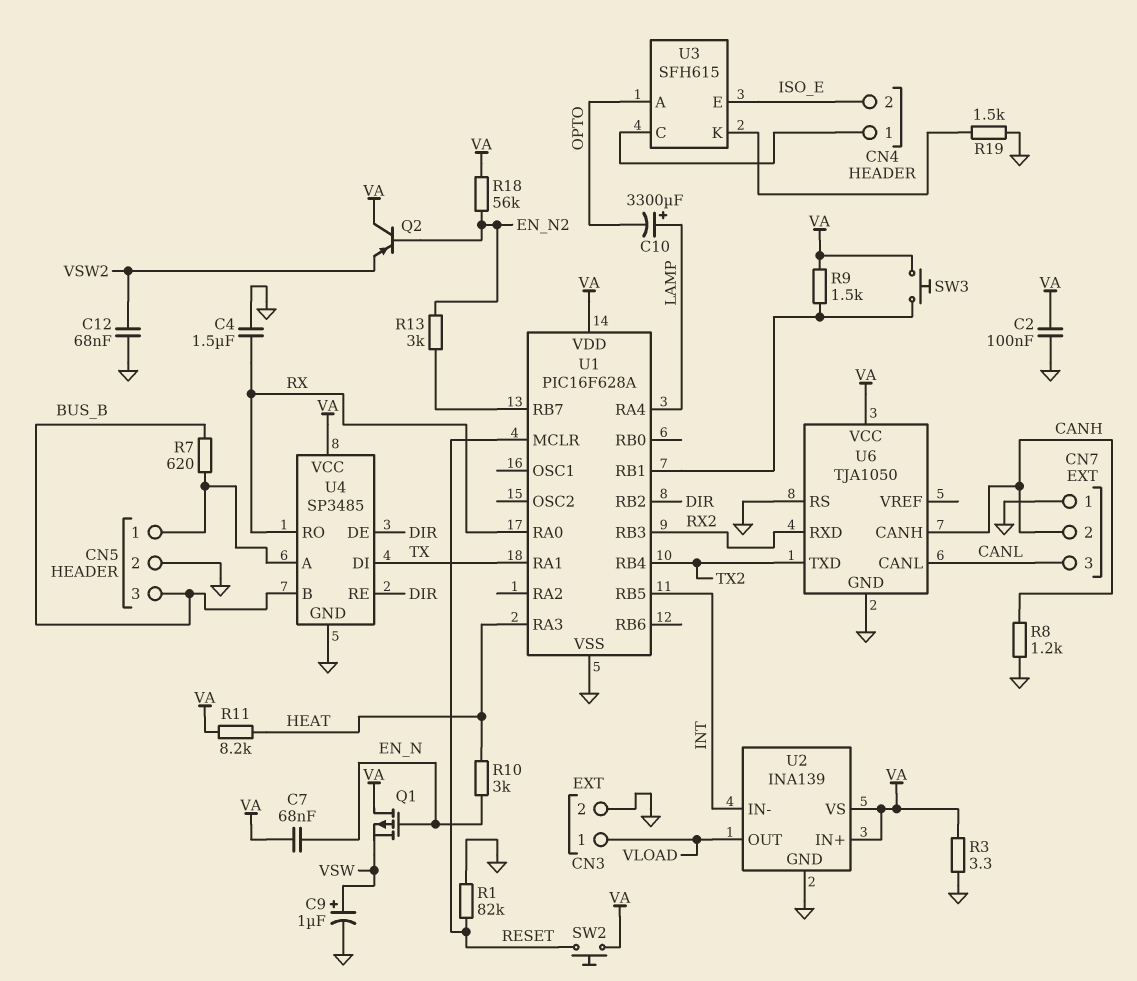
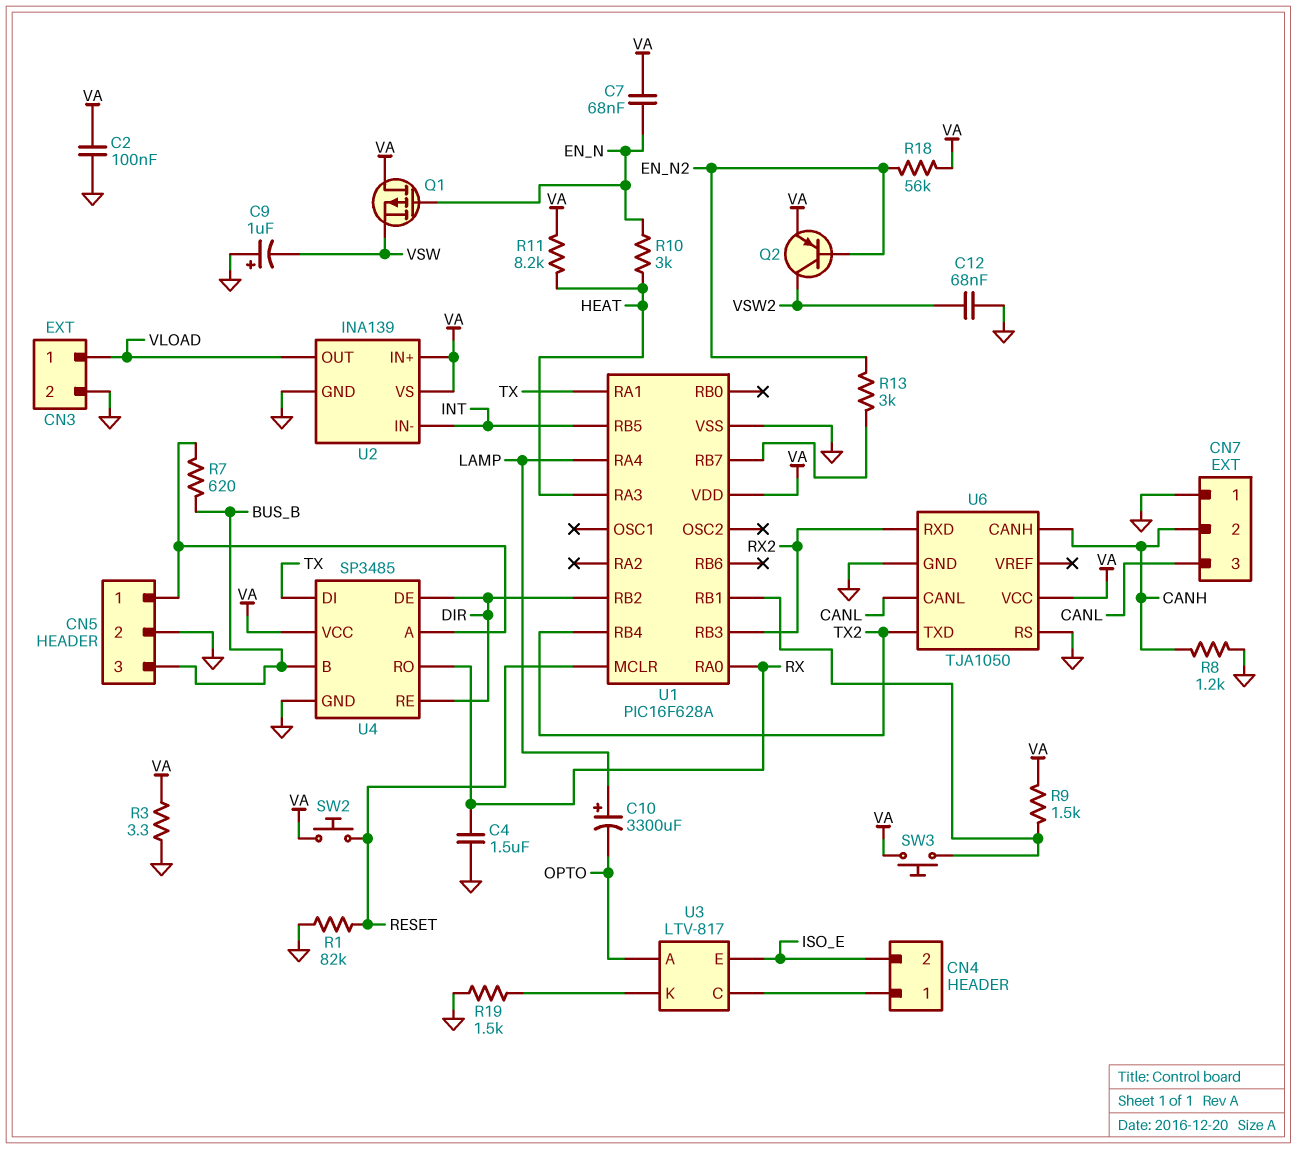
C9: 1uF (plus VSW, minus GND) -> 1uF (plus GND, minus VSW)
Q2: PNP (B EN_N2, C VA, E VSW2) -> PNP (B EN_N2, C VSW2, E VA)
U3: SFH615 -> LTV-817

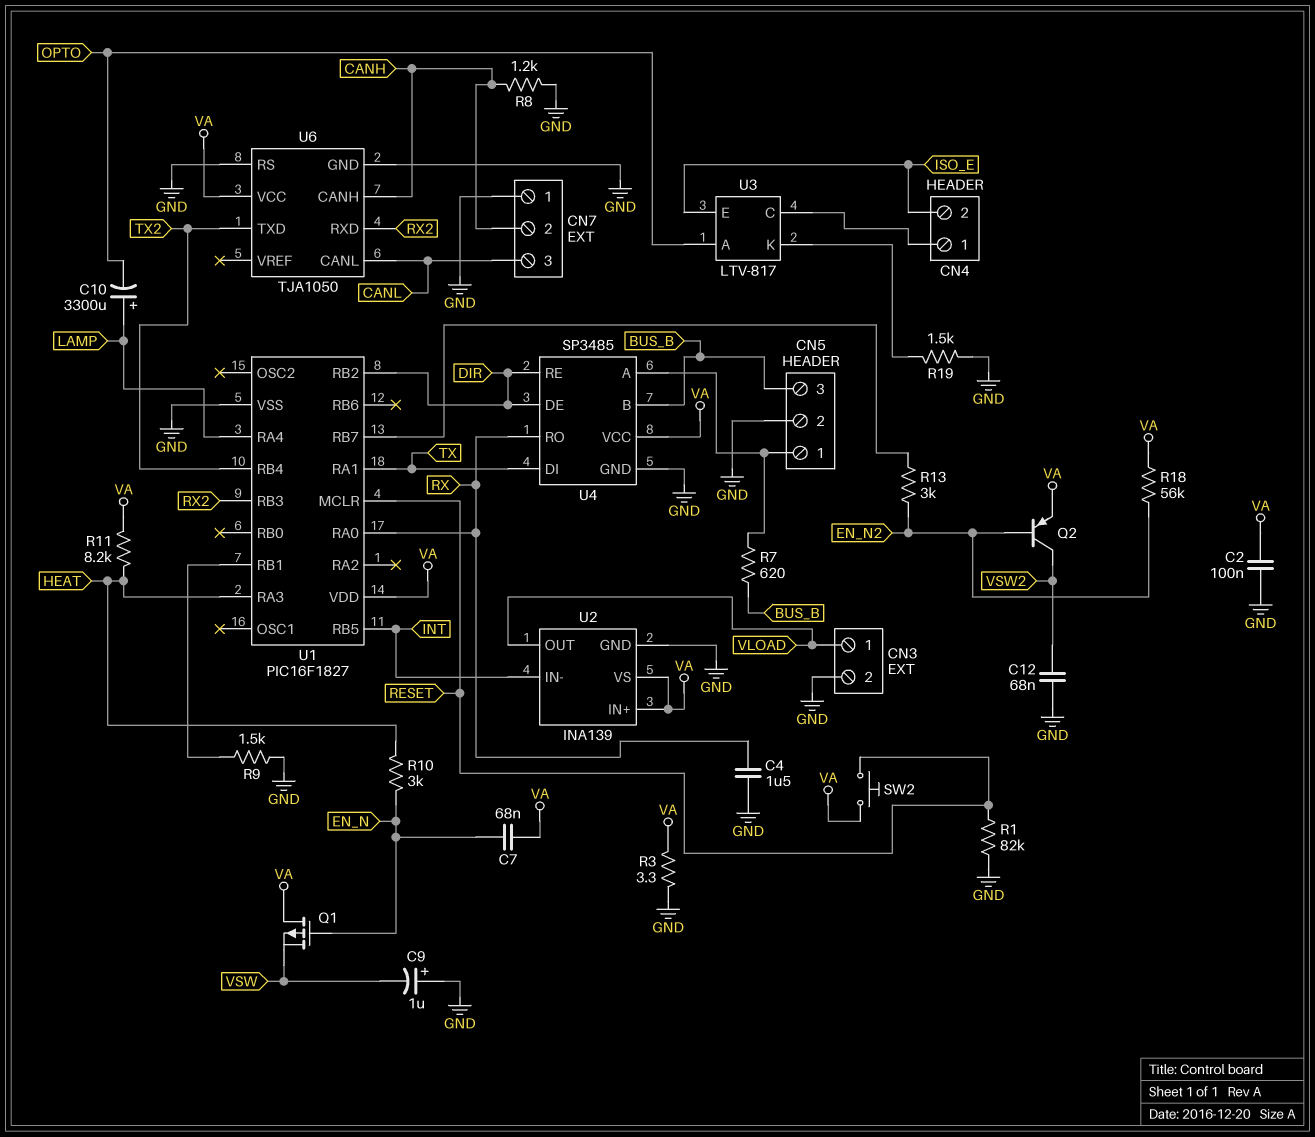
R9: 1.5k (U1/RB1, VA) -> 1.5k (GND, U1/RB1)
SW3: button (U1/RB1, VA) -> none
U1: PIC16F628A -> PIC16F1827

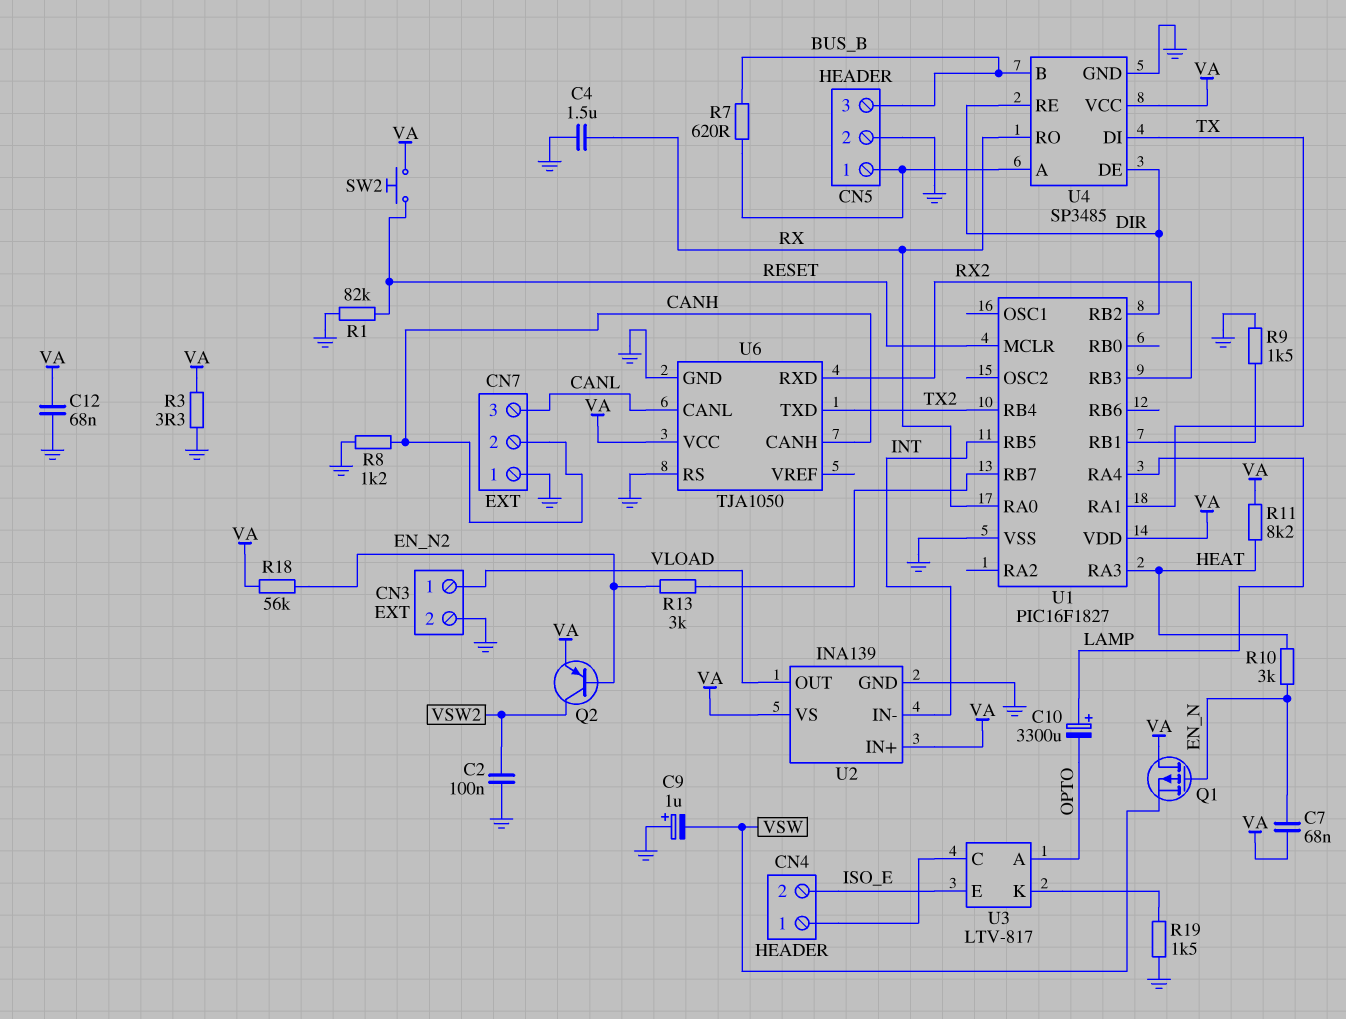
C2: 100nF (GND, VA) -> 100nF (GND, VSW2)
C12: 68nF (GND, VSW2) -> 68nF (GND, VA)

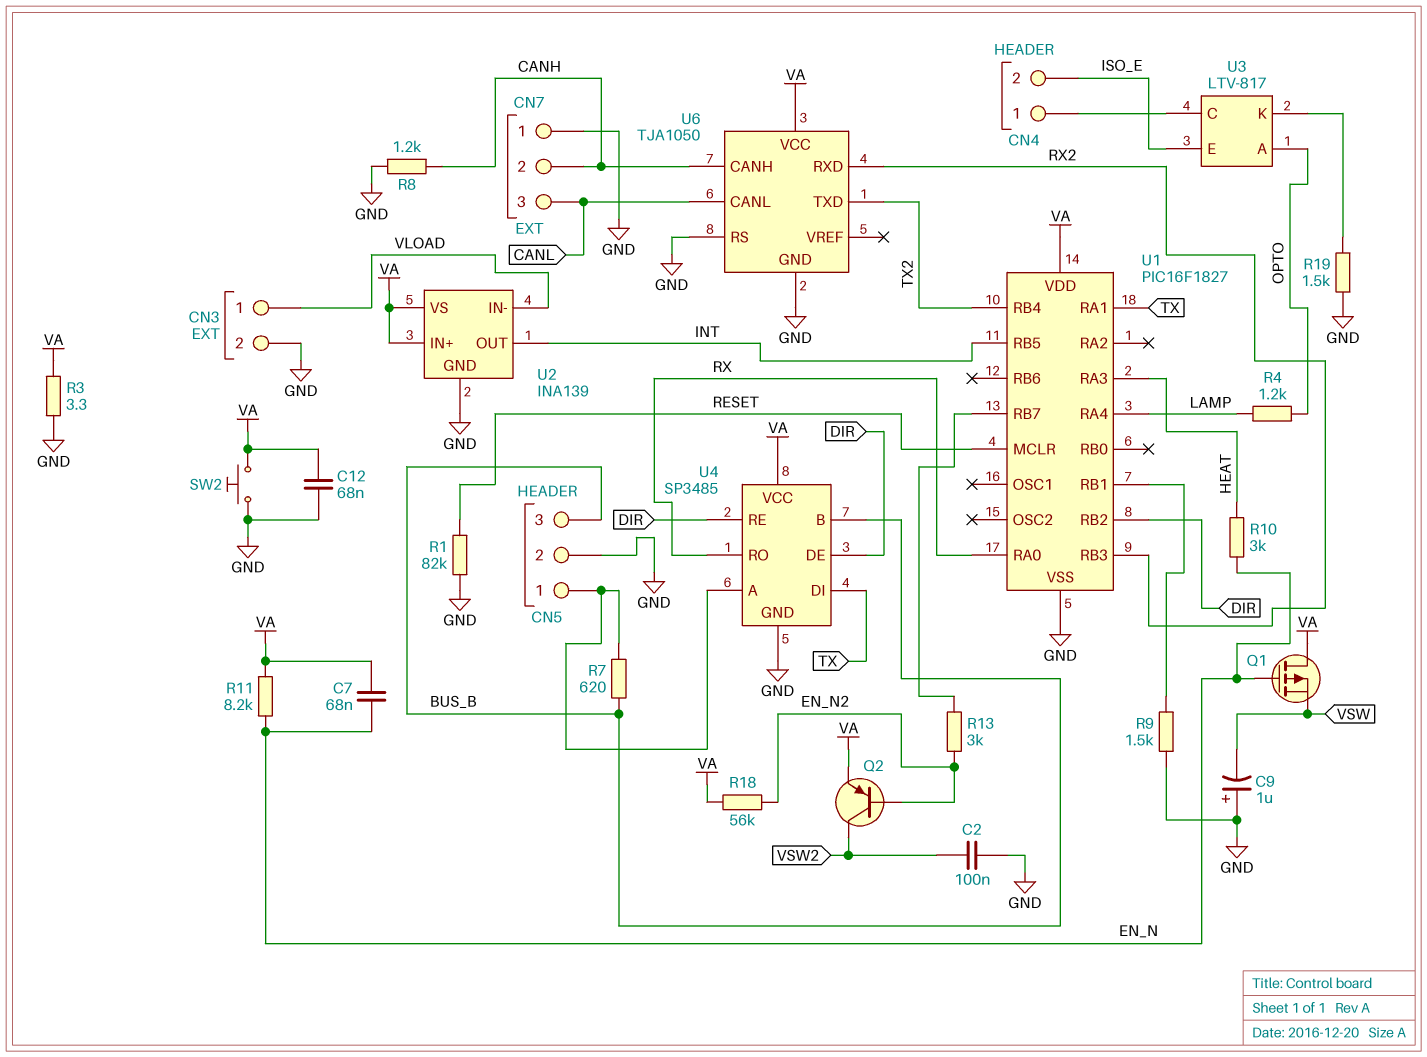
C4: 1.5uF (GND, RX) -> none
C10: 3300uF (plus LAMP, minus OPTO) -> none
R4: none -> 1.2k (LAMP, OPTO)
R11: 8.2k (HEAT, VA) -> 8.2k (EN_N, VA)
SW2: button (RESET, VA) -> button (GND, VA)
U2 pin IN-: INT -> VLOAD
U2 pin OUT: VLOAD -> INT

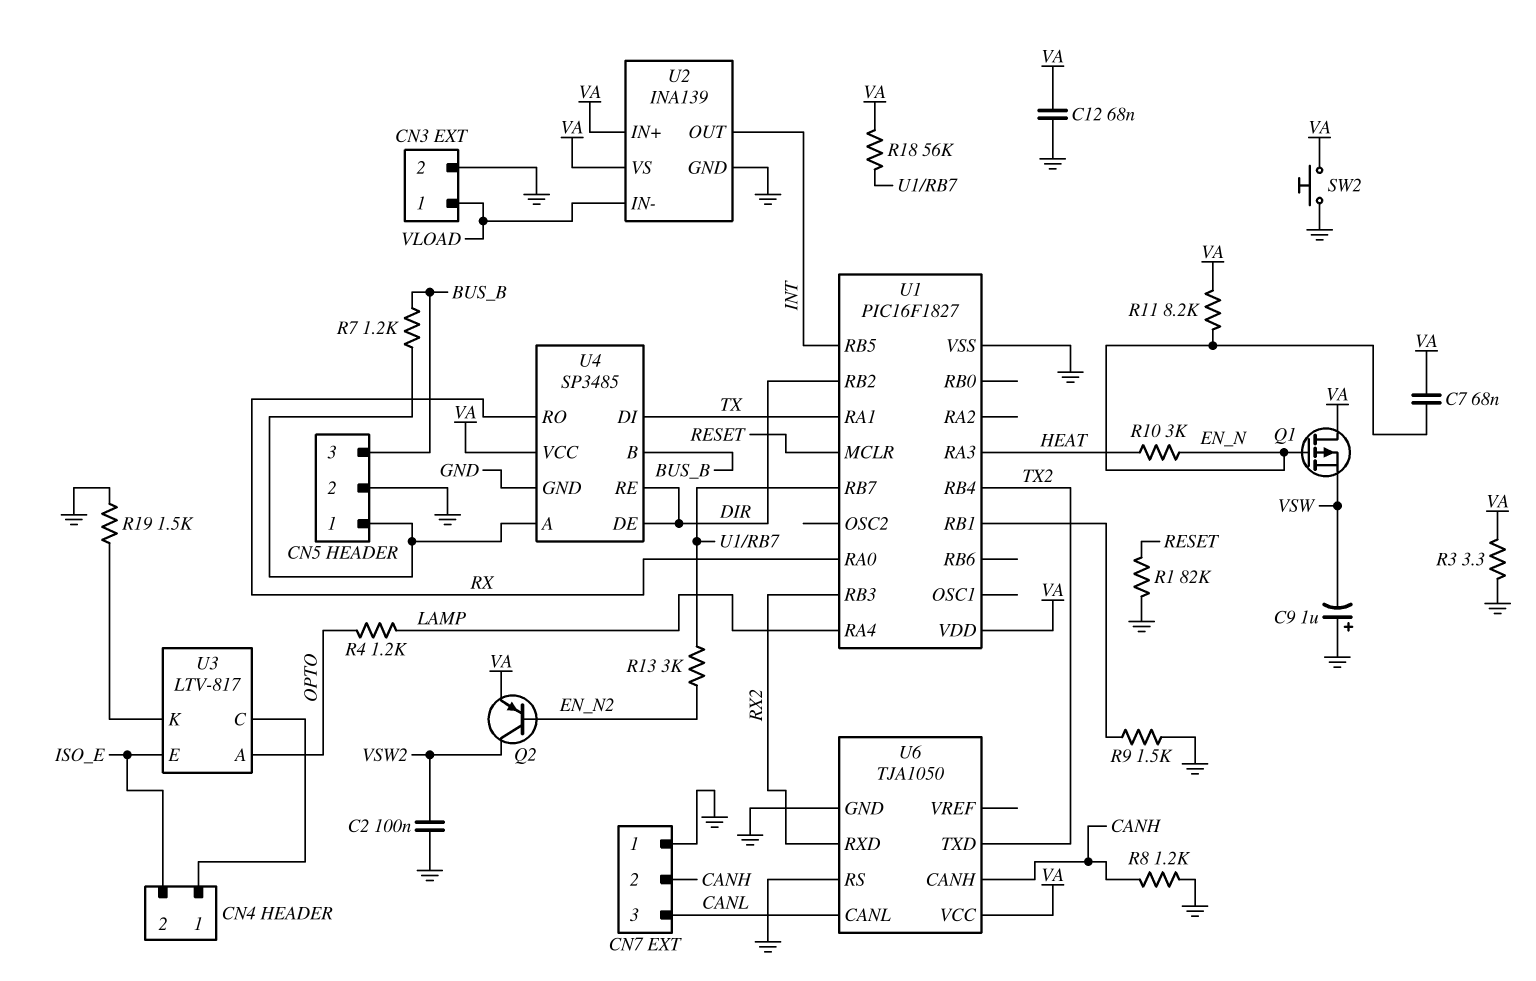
R7: 620 (BUS_B, CN5/1) -> 1.2k (BUS_B, CN5/1)
R18: 56k (EN_N2, VA) -> 56k (U1/RB7, VA)

